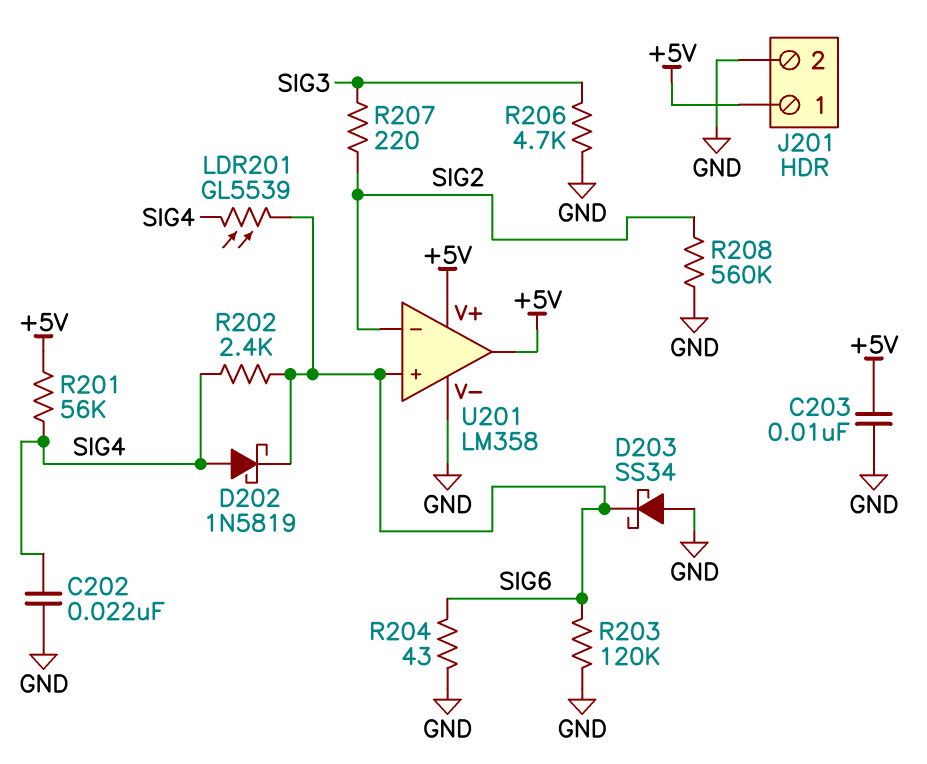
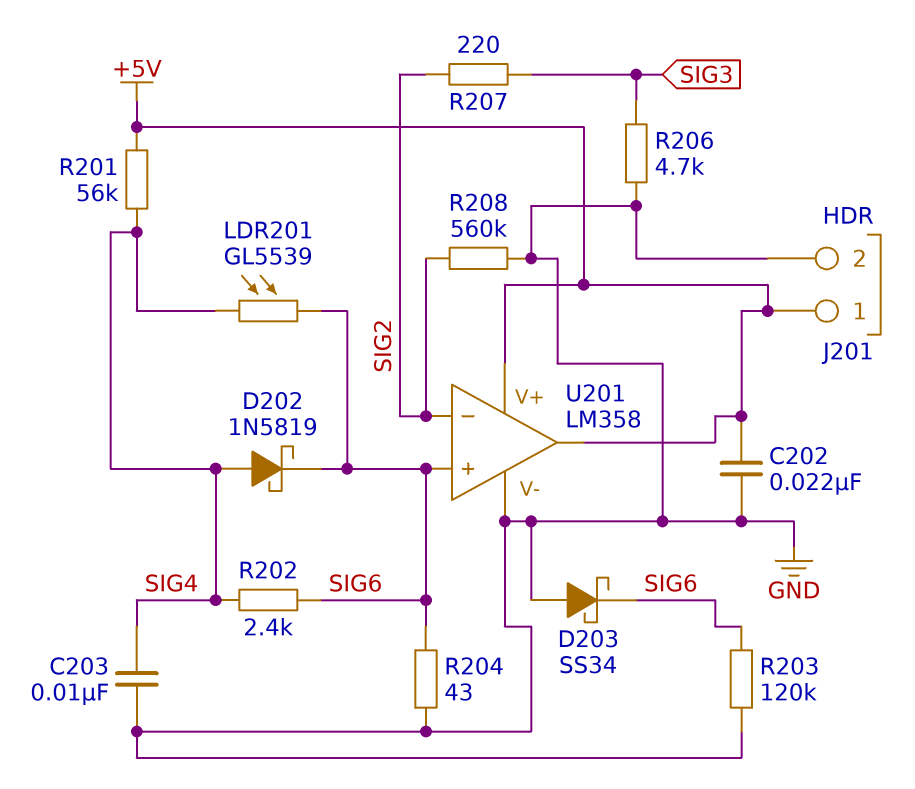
C202: 22nF (GND, SIG4) -> 22nF (+5V, GND)
C203: 10nF (+5V, GND) -> 10nF (GND, SIG4)

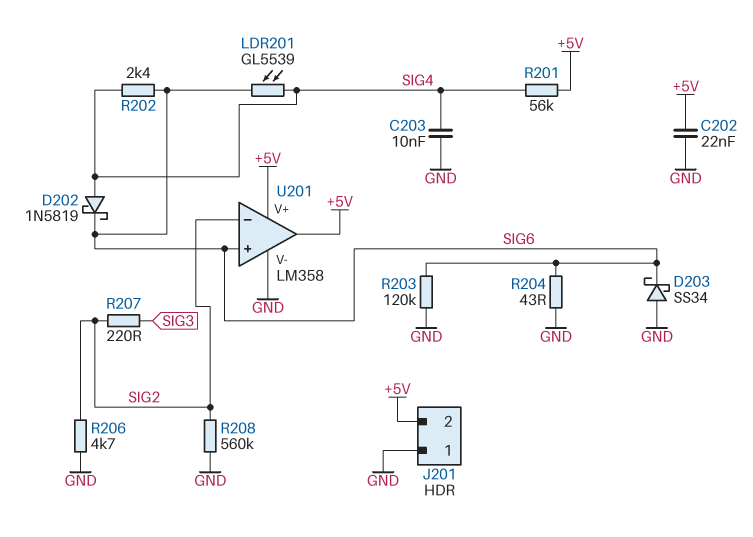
J201 pin 1: +5V -> GND
J201 pin 2: GND -> +5V
R206: 4.7k (GND, SIG3) -> 4.7k (GND, SIG2)

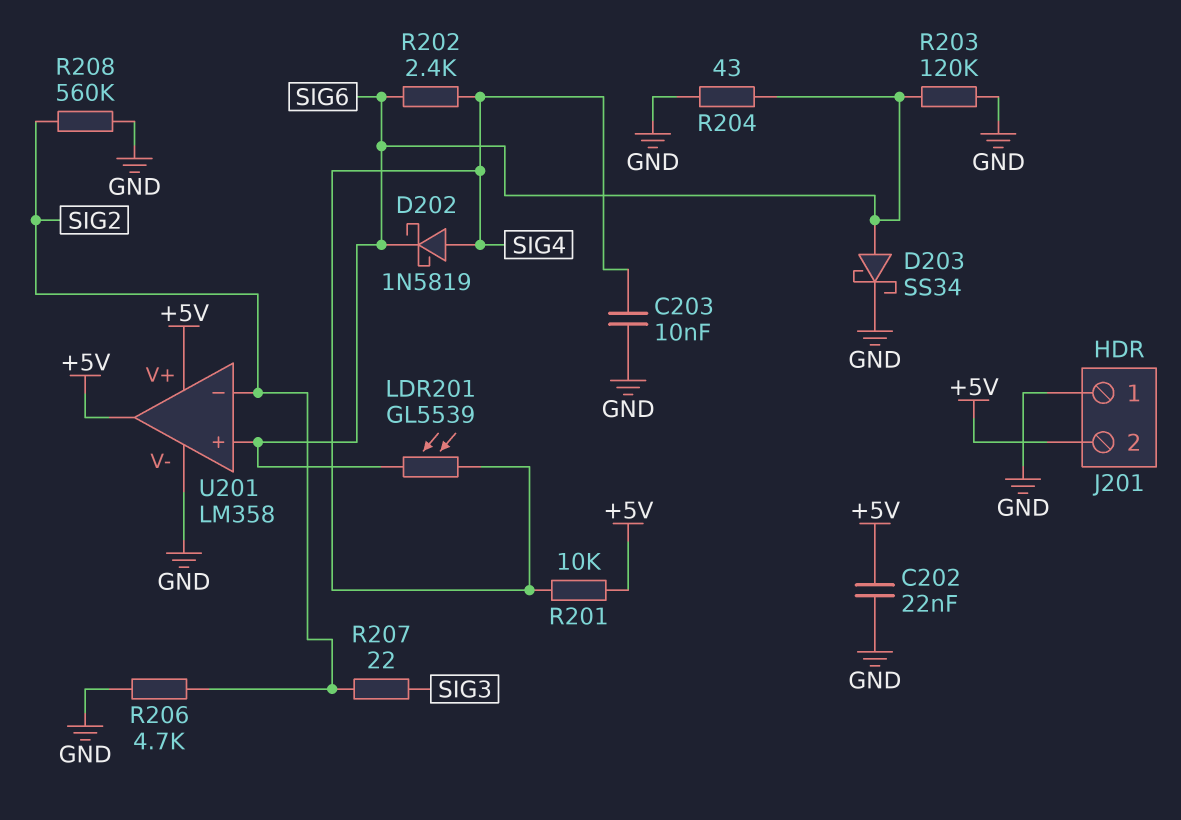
D203: schottky SS34 (A GND, K SIG6) -> schottky SS34 (A SIG6, K GND)
R201: 56k (+5V, SIG4) -> 10k (+5V, SIG4)
R207: 220 (SIG2, SIG3) -> 22 (SIG2, SIG3)

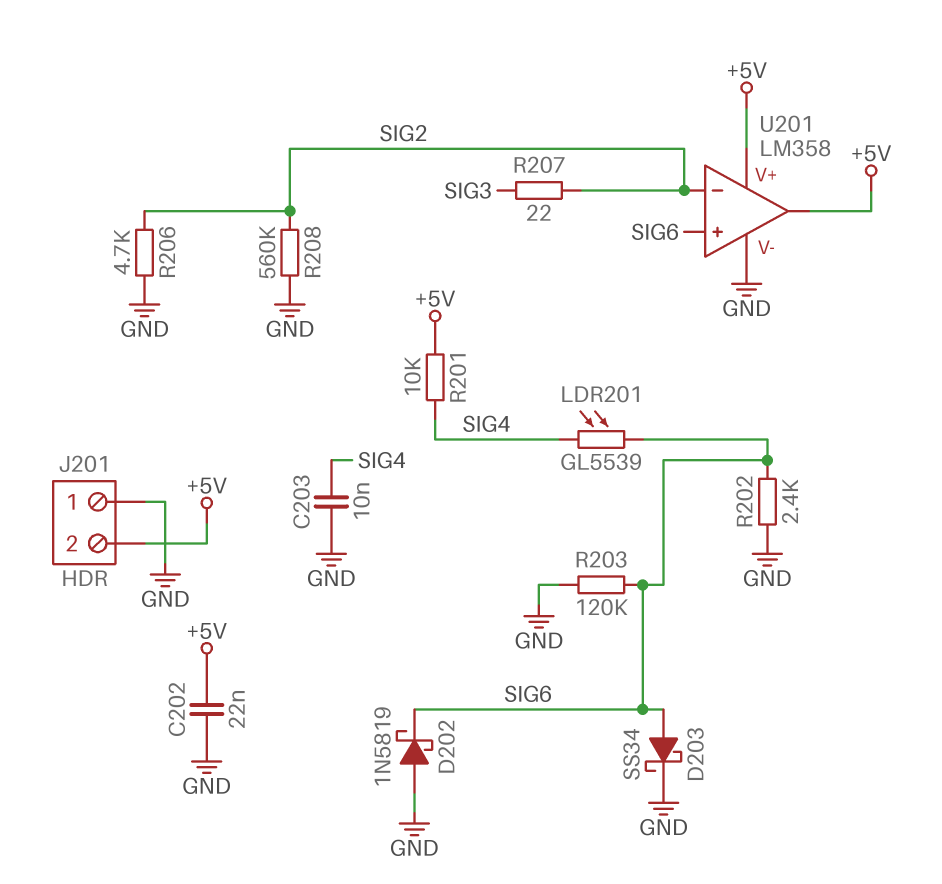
D202: schottky 1N5819 (A SIG4, K SIG6) -> schottky 1N5819 (A GND, K SIG6)
R202: 2.4k (SIG4, SIG6) -> 2.4k (GND, SIG6)
R204: 43 (GND, SIG6) -> none

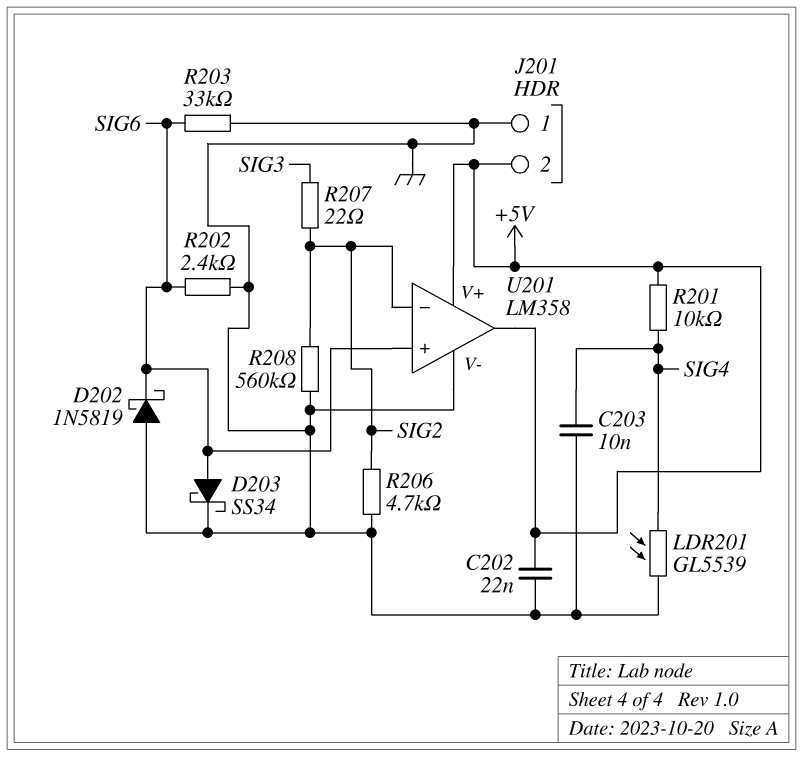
LDR201: GL5539 (SIG4, SIG6) -> GL5539 (GND, SIG4)
R203: 120k (GND, SIG6) -> 33k (GND, SIG6)

